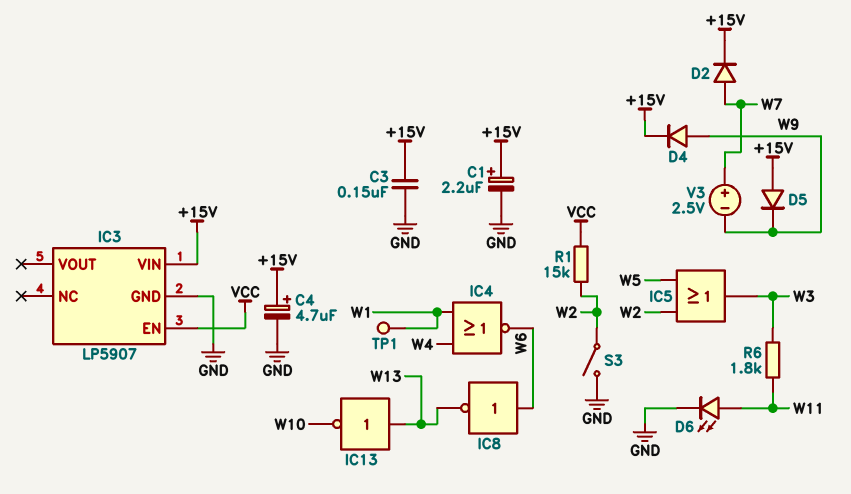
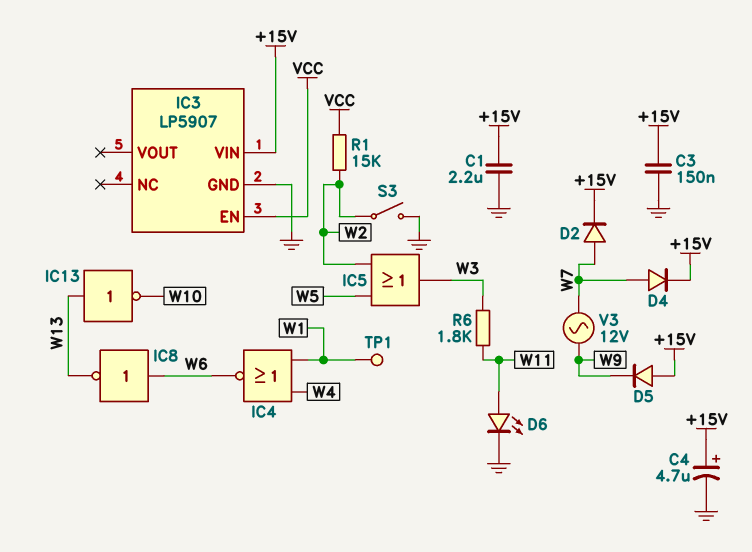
C1: 2.2uF (plus +15V, minus GND) -> 2.2uF (+15V, GND)
D4: diode (A W9, K +15V) -> diode (A W7, K +15V)
V3: 2.5V (plus W7, minus W9) -> AC 12V (W7, W9)

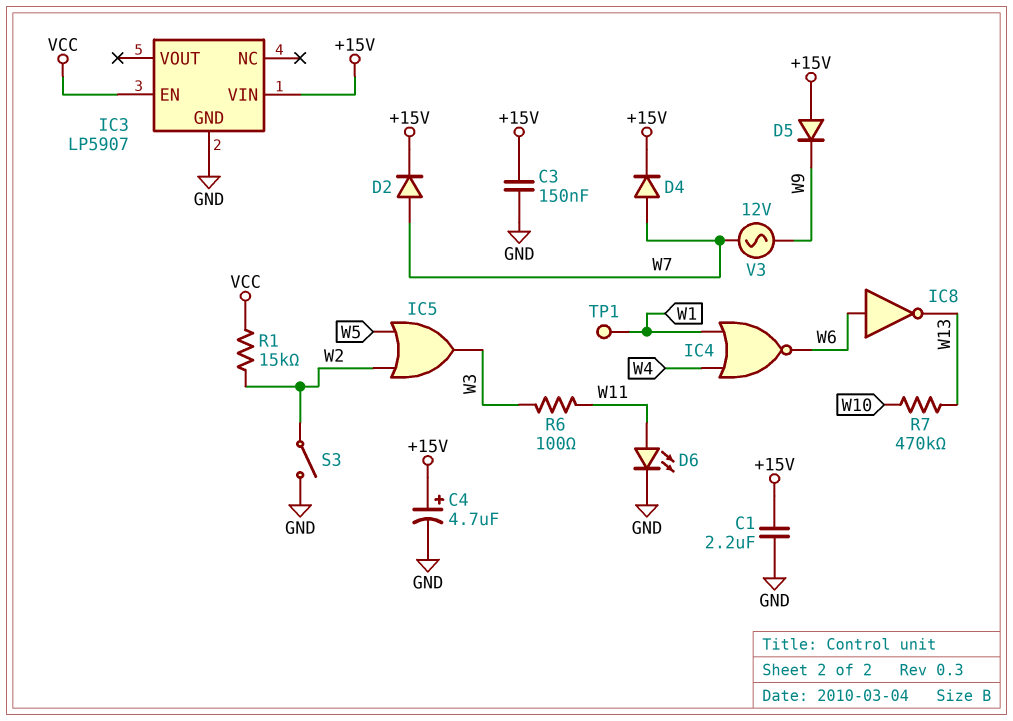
IC13: NOT (in W13, out W10) -> none
R6: 1.8k (W3, W11) -> 100 (W3, W11)
R7: none -> 470k (W10, W13)

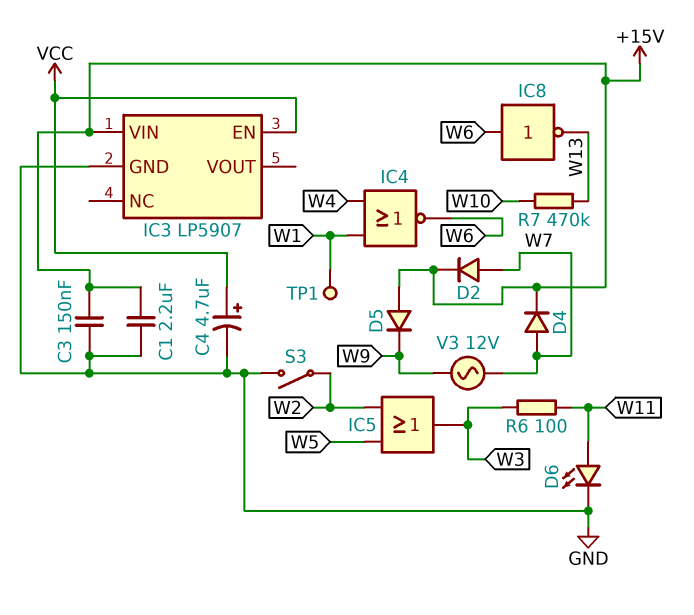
C4: 4.7uF (plus +15V, minus GND) -> 4.7uF (plus VCC, minus GND)
R1: 15k (VCC, W2) -> none

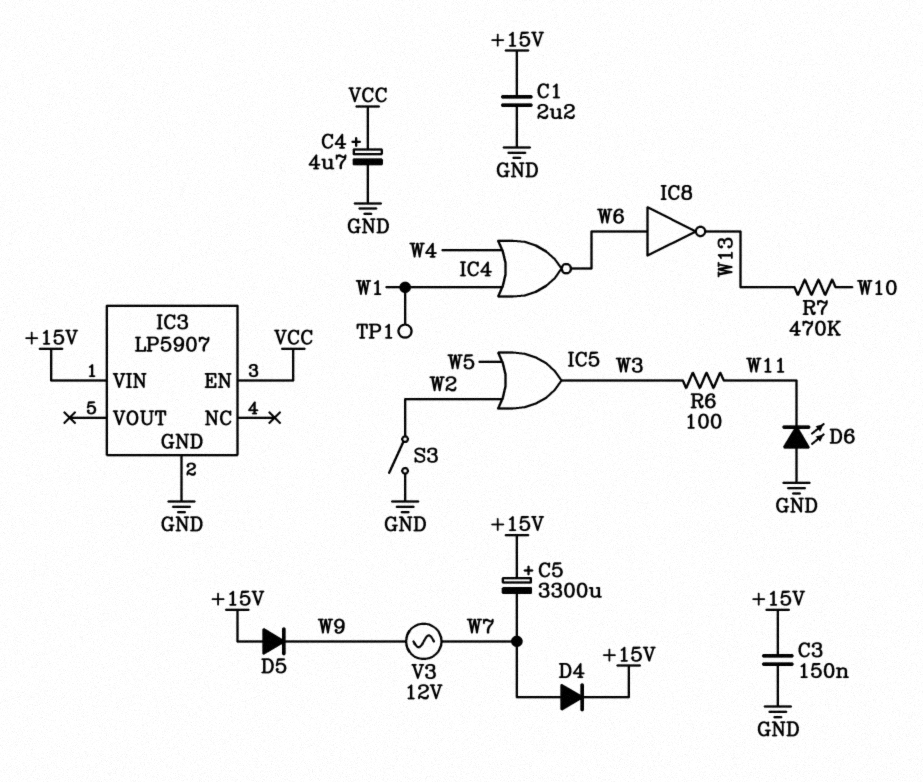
C5: none -> 3300uF (plus +15V, minus W7)
D2: diode (A W7, K +15V) -> none
D6: LED (A W11, K GND) -> LED (A GND, K W11)

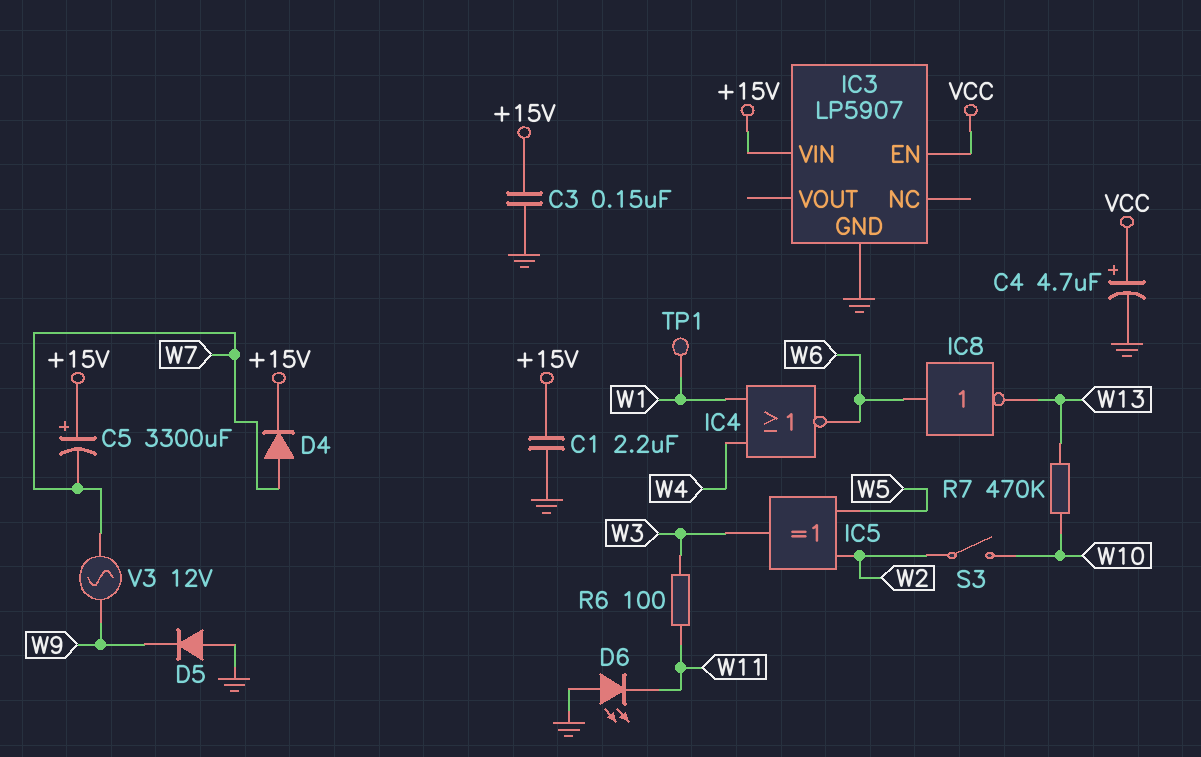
D5: diode (A +15V, K W9) -> diode (A GND, K W9)
IC5: OR (in W2, in W5, out W3) -> XOR (in W2, in W5, out W3)
S3: switch (GND, W2) -> switch (W2, W10)

